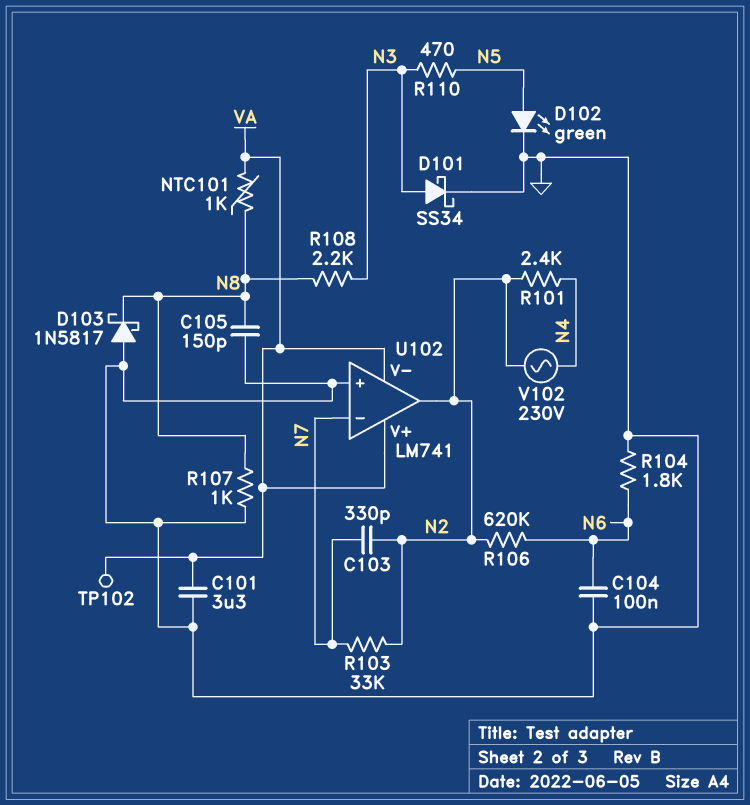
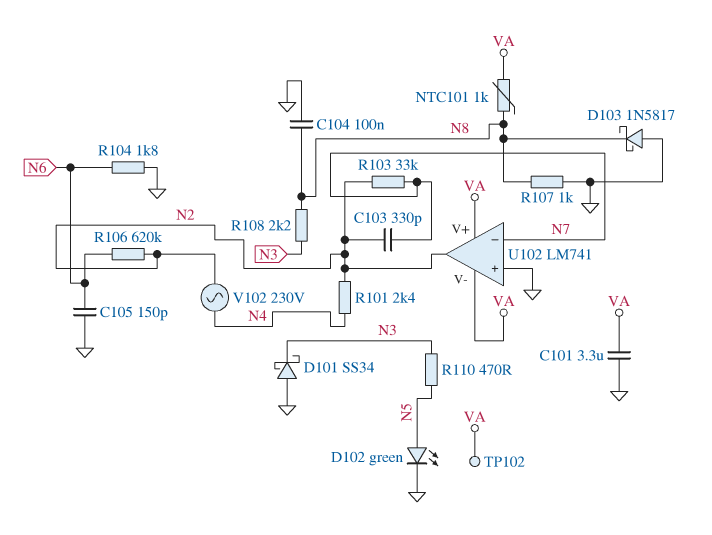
C104: 100nF (GND, N6) -> 100nF (GND, N8)
C105: 150pF (GND, N8) -> 150pF (GND, N6)
D101: schottky SS34 (A N3, K GND) -> schottky SS34 (A GND, K N3)

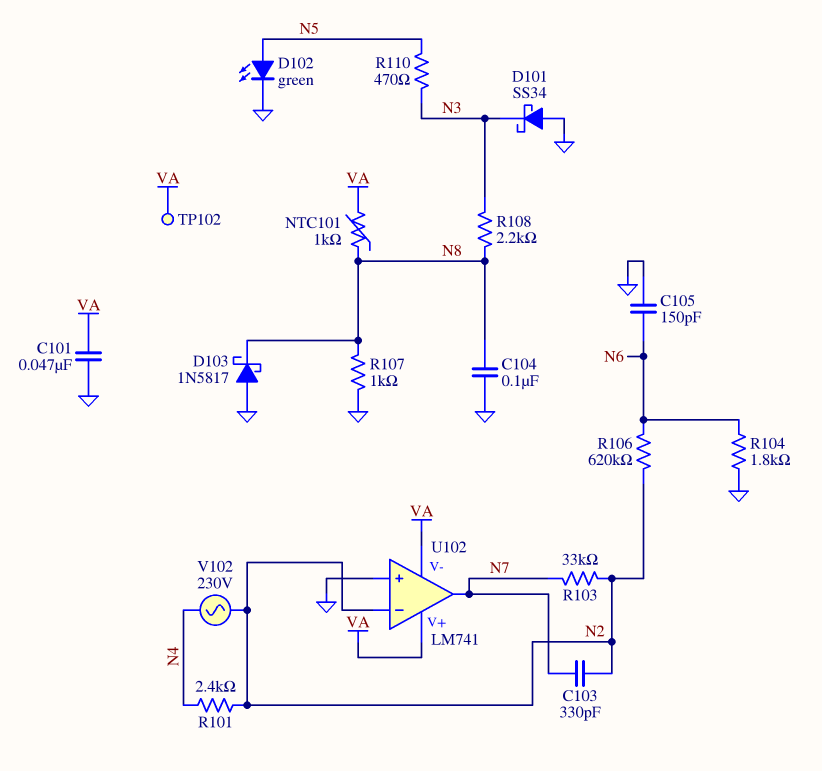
C101: 3.3uF (GND, VA) -> 47nF (GND, VA)
U102 pin in-: N7 -> N2
U102 pin out: N2 -> N7

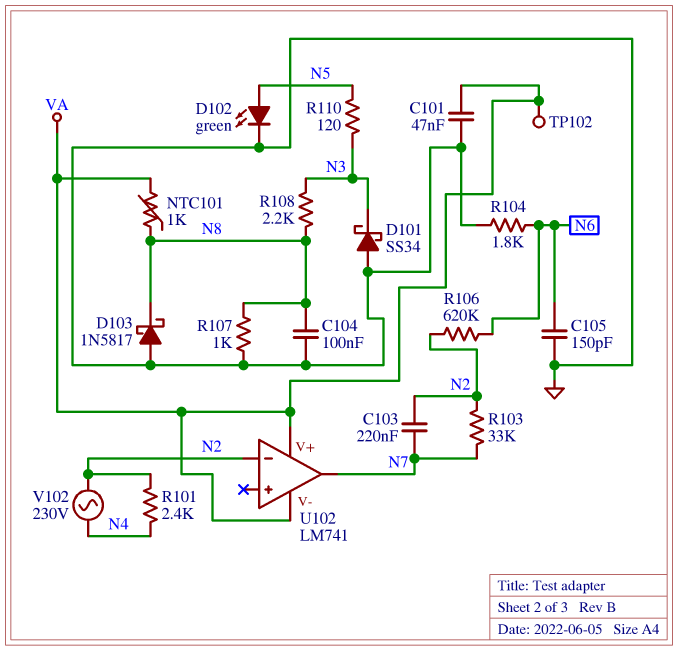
C103: 330pF (N2, N7) -> 220nF (N2, N7)
R110: 470 (N3, N5) -> 120 (N3, N5)
U102 pin in+: GND -> none

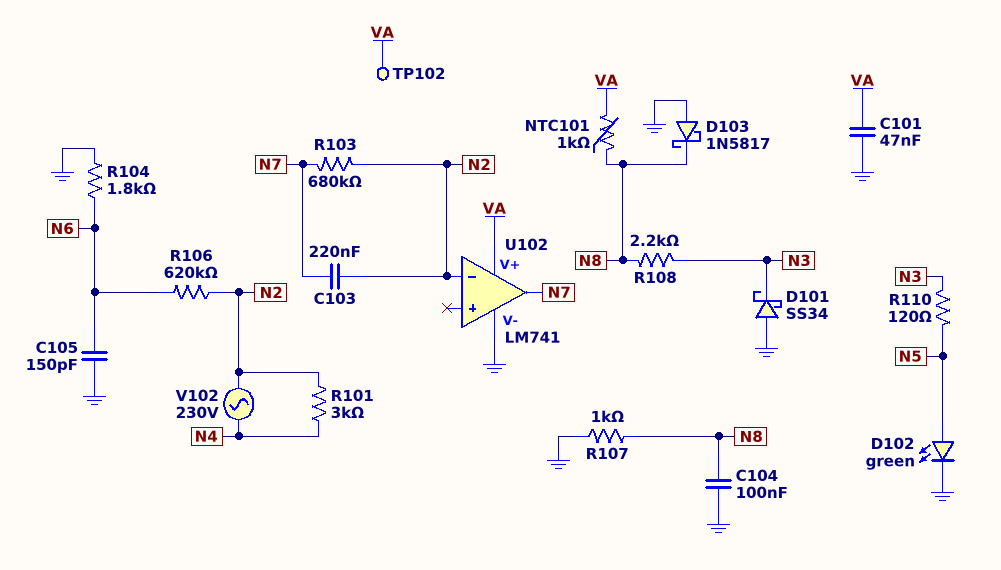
R101: 2.4k (N2, N4) -> 3k (N2, N4)
R103: 33k (N2, N7) -> 680k (N2, N7)
U102 pin V-: VA -> GND

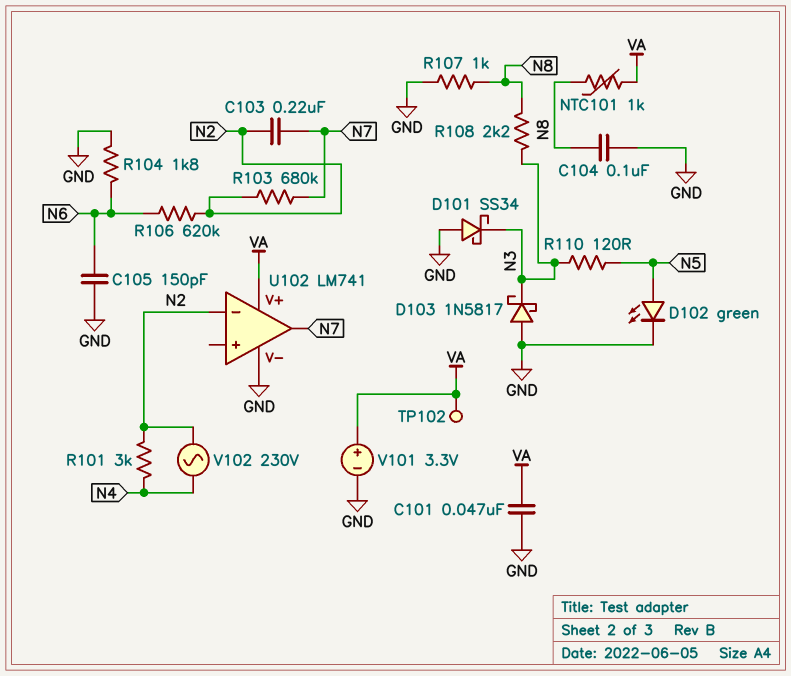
D103: schottky 1N5817 (A GND, K N8) -> schottky 1N5817 (A GND, K N3)
V101: none -> 3.3V (plus VA, minus GND)

